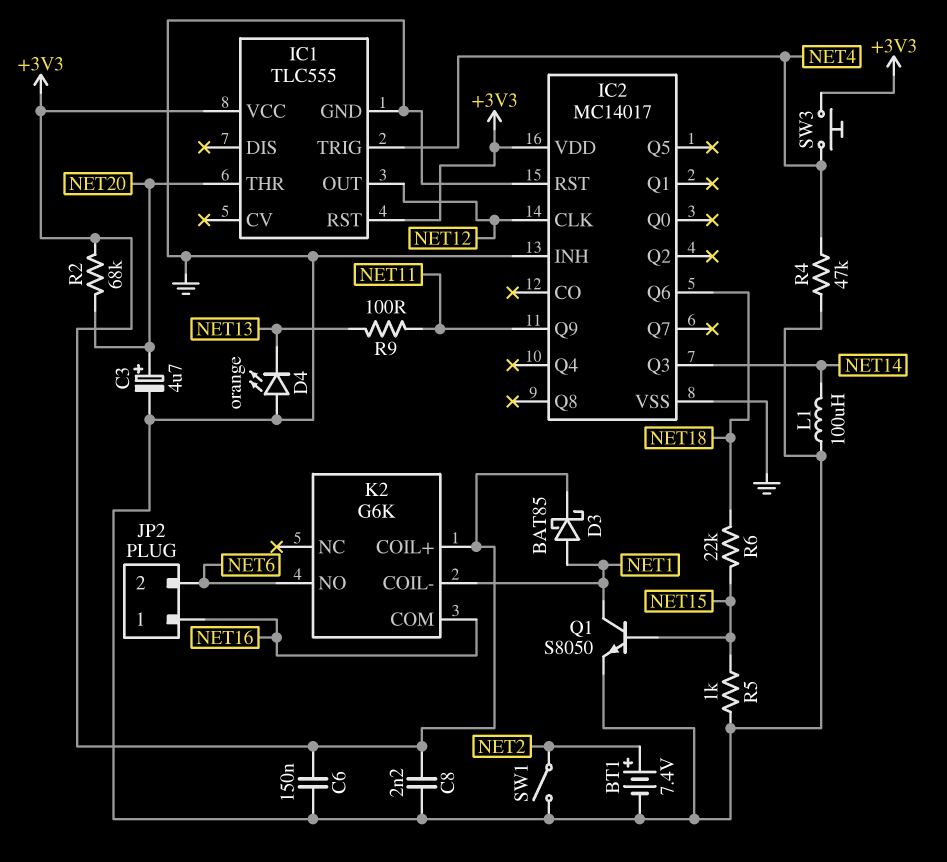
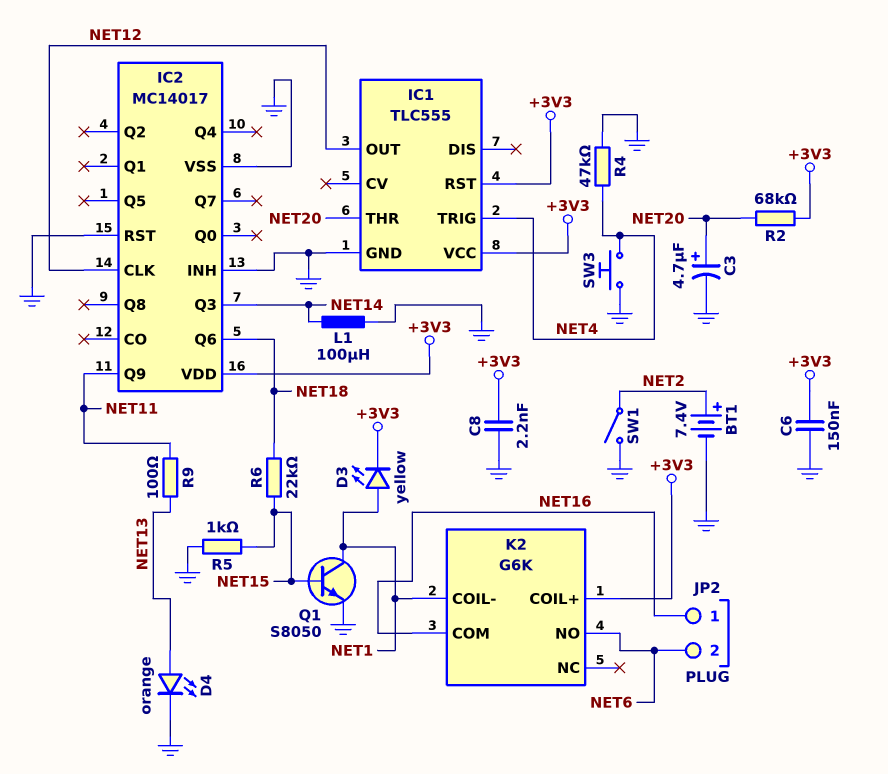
D3: schottky BAT85 (A NET1, K +3V3) -> LED yellow (A NET1, K +3V3)
D4: LED orange (A GND, K NET13) -> LED orange (A NET13, K GND)
SW3: button (+3V3, NET4) -> button (GND, NET4)

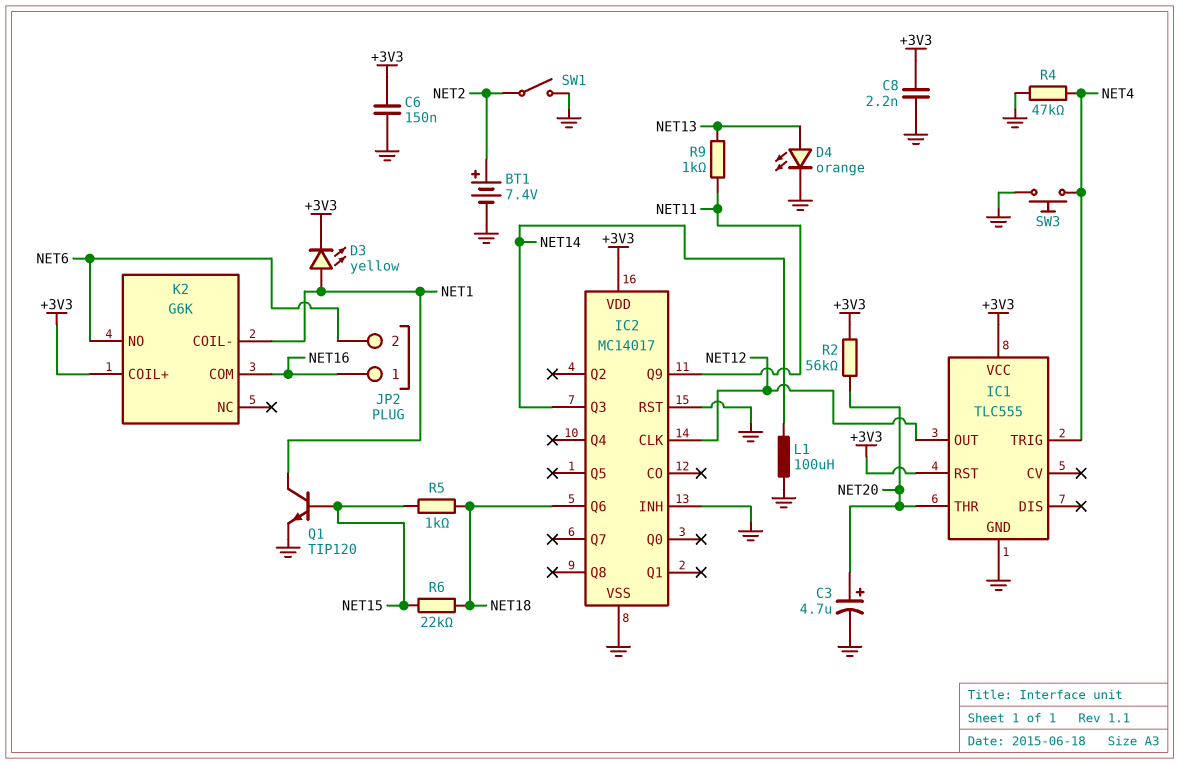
Q1: NPN S8050 (B NET15, C NET1, E GND) -> NPN TIP120 (B NET15, C NET1, E GND)
R2: 68k (+3V3, NET20) -> 56k (+3V3, NET20)
R5: 1k (GND, NET15) -> 1k (NET15, NET18)
R9: 100 (NET11, NET13) -> 1k (NET11, NET13)

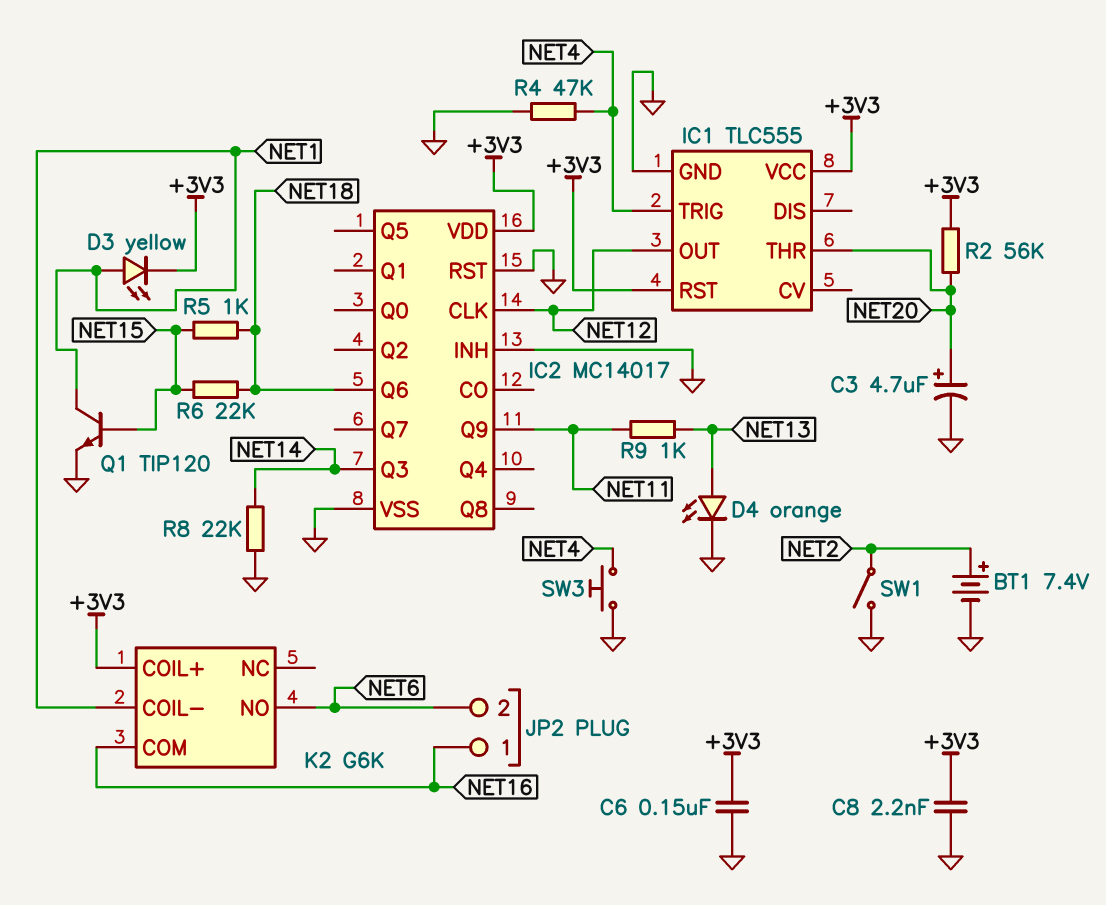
L1: 100uH (GND, NET14) -> none
R8: none -> 22k (GND, NET14)

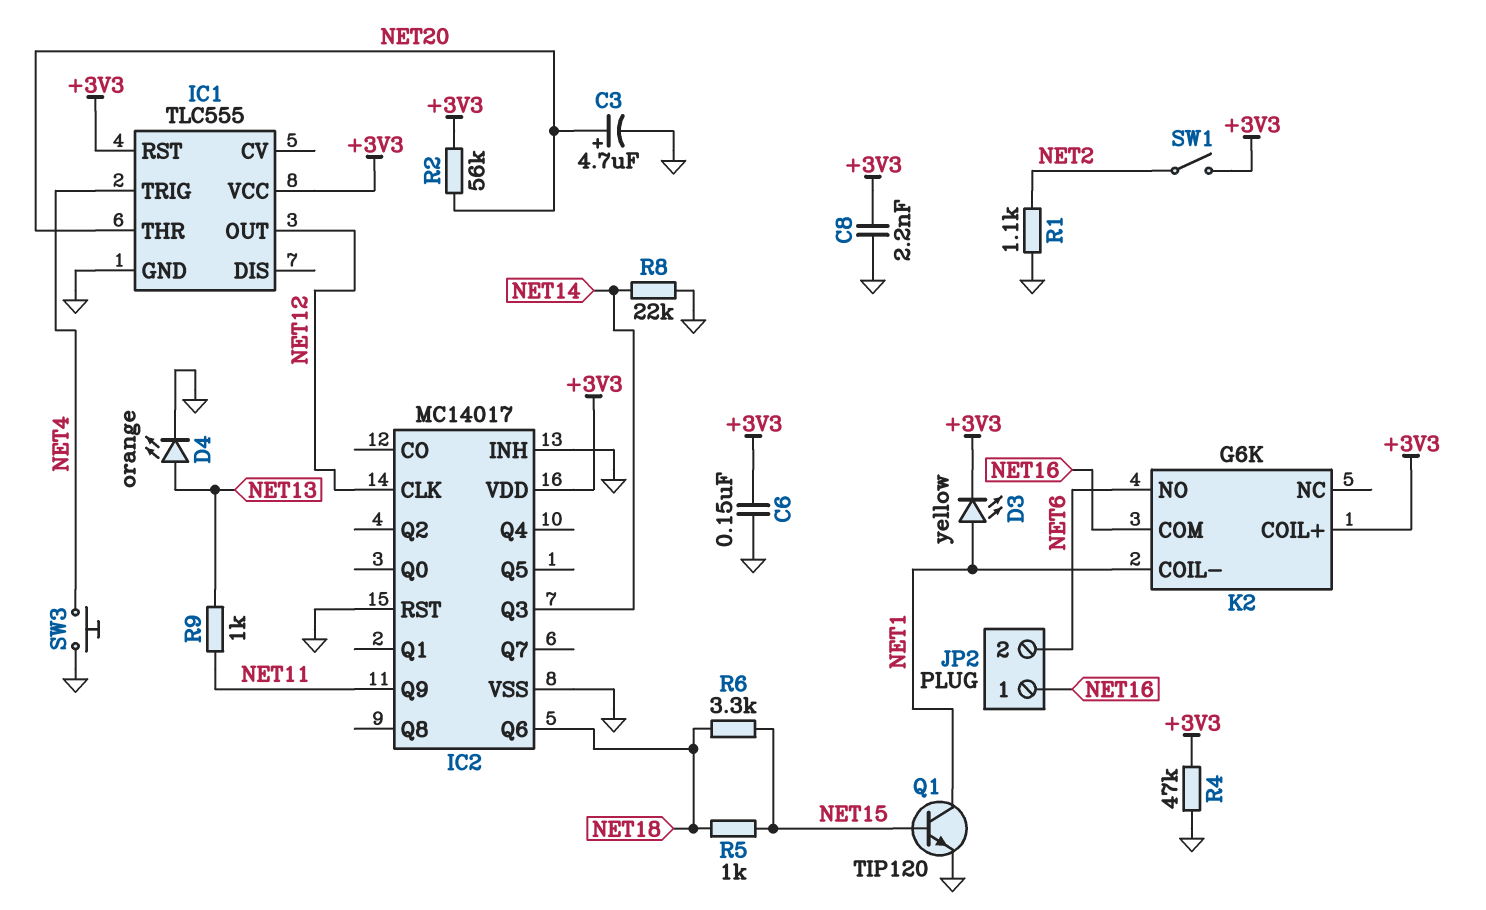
BT1: 7.4V (plus NET2, minus GND) -> none
R1: none -> 1.1k (GND, NET2)
R4: 47k (GND, NET4) -> 47k (+3V3, GND)
R6: 22k (NET15, NET18) -> 3.3k (NET15, NET18)
SW1: switch (GND, NET2) -> switch (+3V3, NET2)

